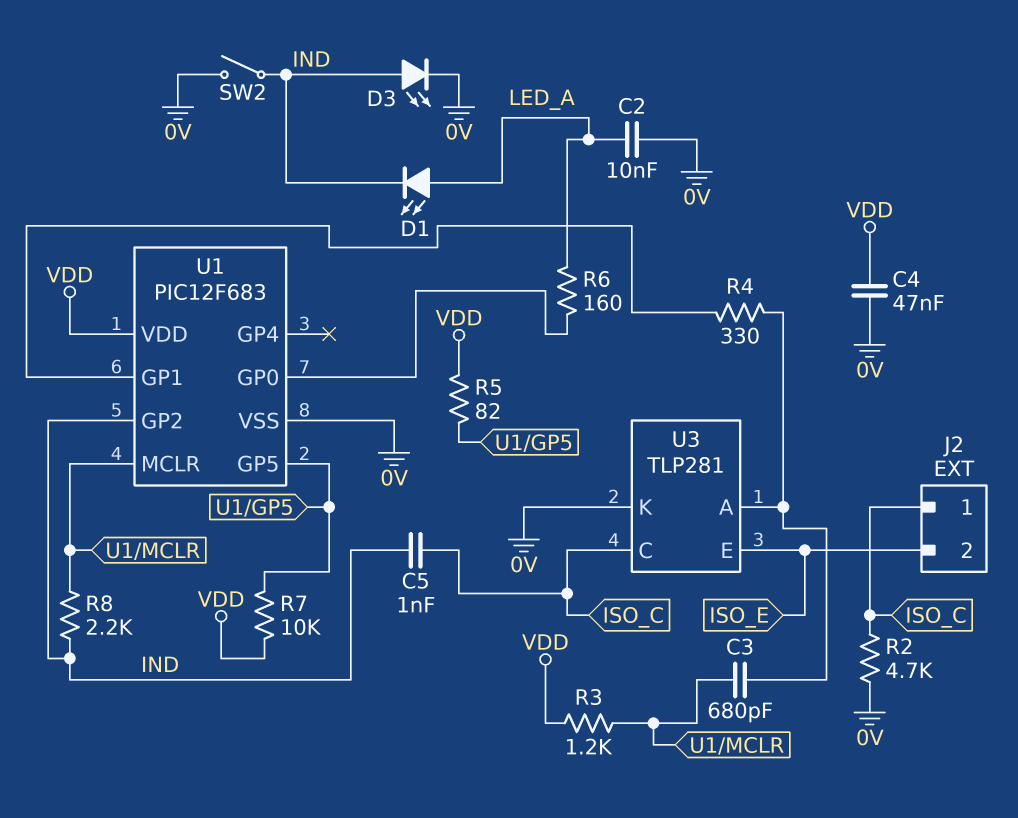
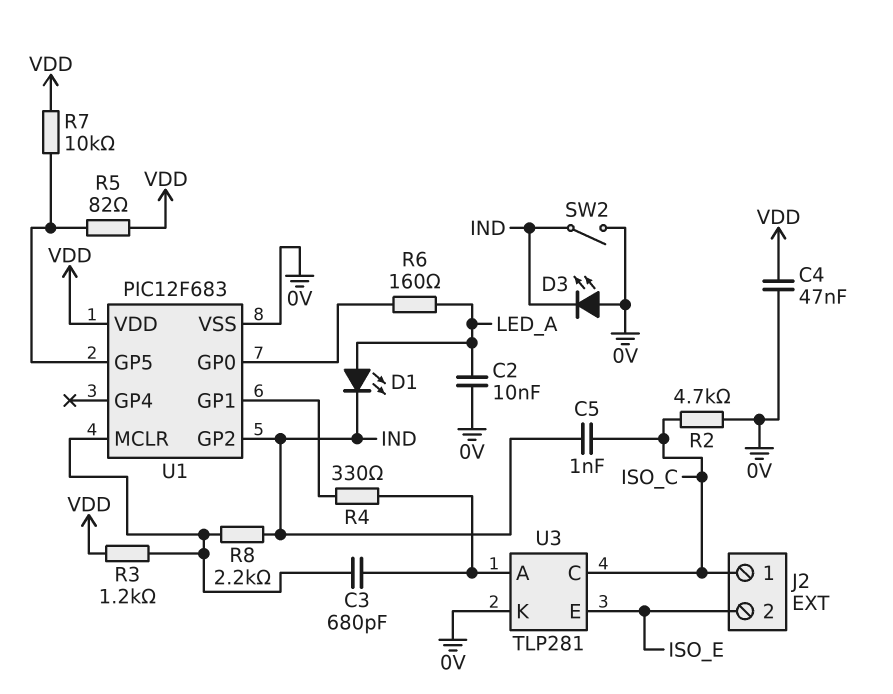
D3: LED (A IND, K 0V) -> LED (A 0V, K IND)

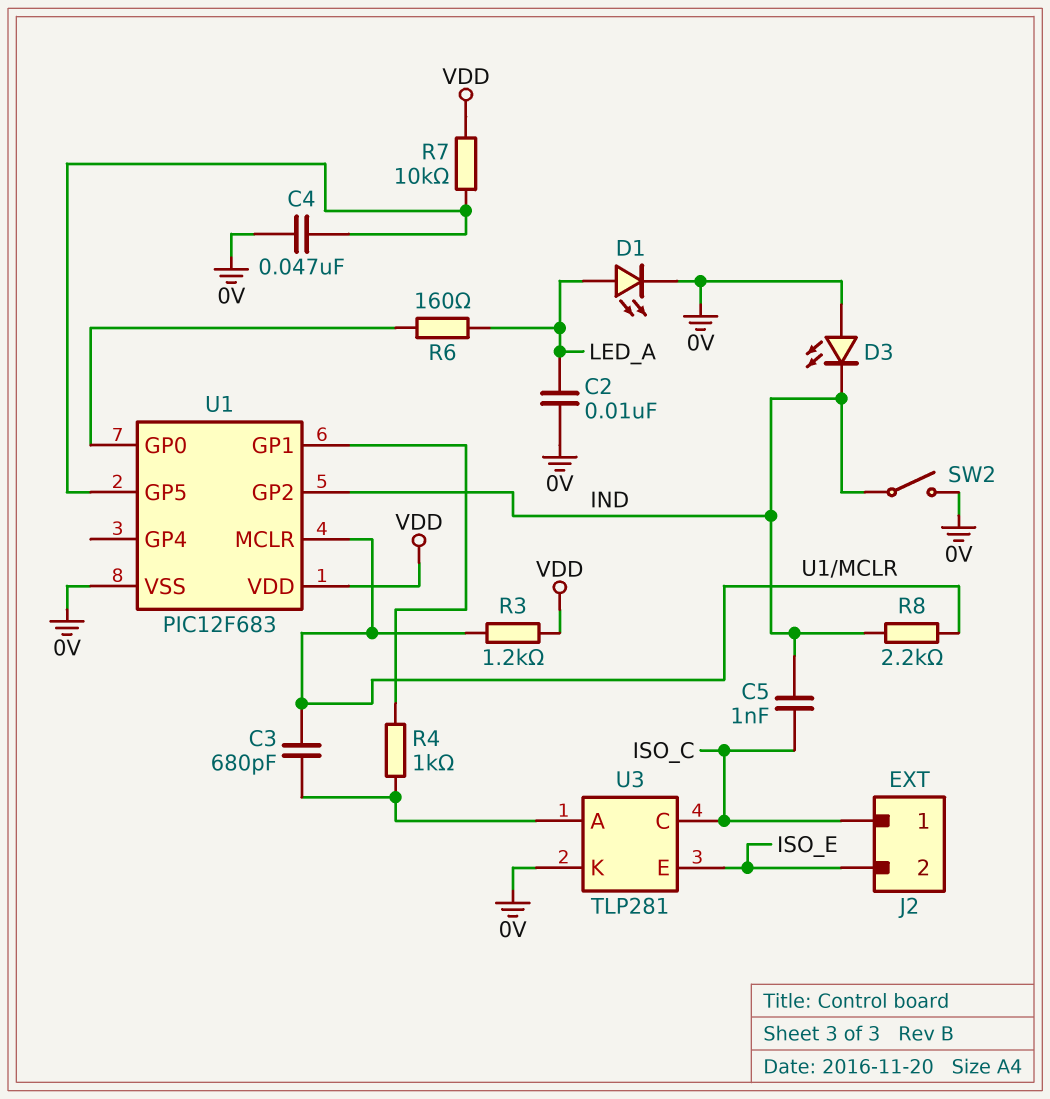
C4: 47nF (0V, VDD) -> 47nF (0V, U1/GP5)
D1: LED (A LED_A, K IND) -> LED (A LED_A, K 0V)
R2: 4.7k (0V, ISO_C) -> none
R4: 330 (U1/GP1, U3/A) -> 1k (U1/GP1, U3/A)
R5: 82 (U1/GP5, VDD) -> none

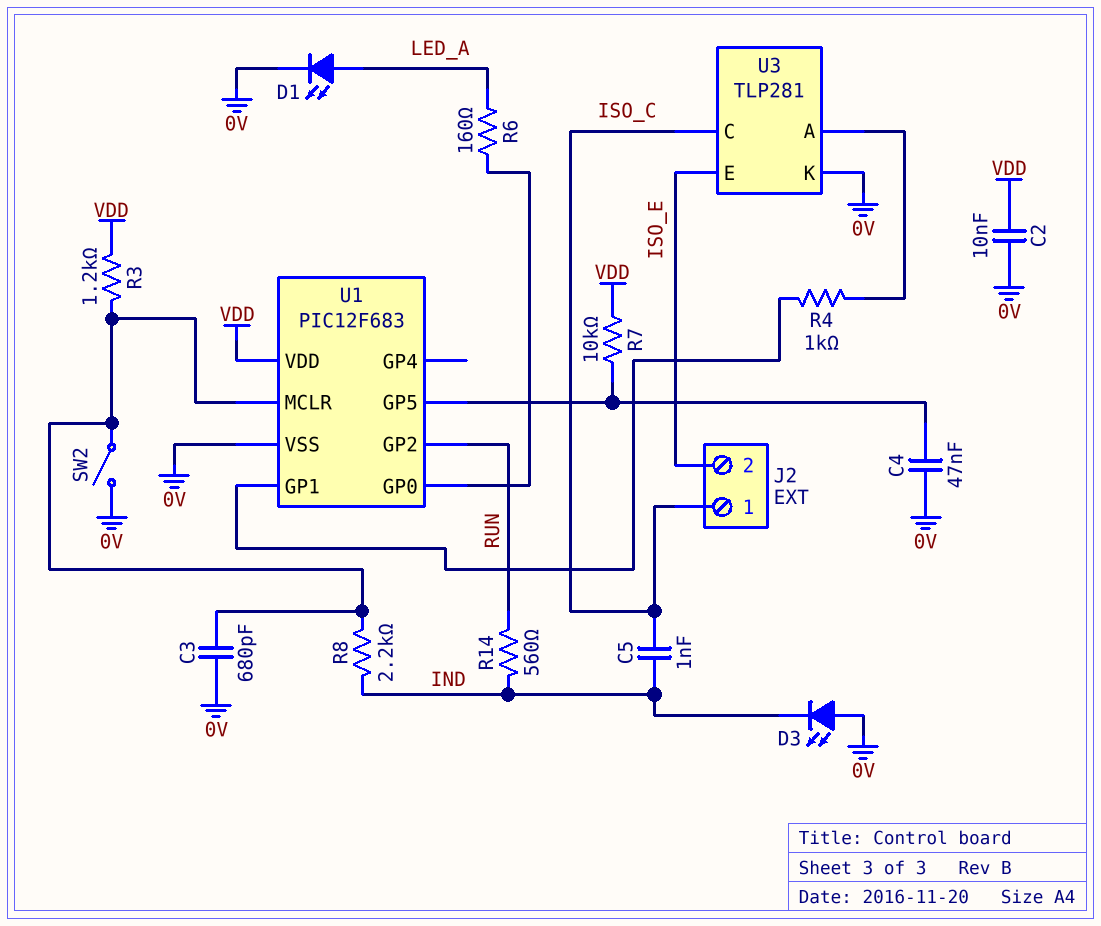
C2: 10nF (0V, LED_A) -> 10nF (0V, VDD)
C3: 680pF (U1/MCLR, U3/A) -> 680pF (0V, U1/MCLR)
R14: none -> 560 (IND, RUN)
SW2: switch (0V, IND) -> switch (0V, U1/MCLR)
U1 pin GP2: IND -> RUN

